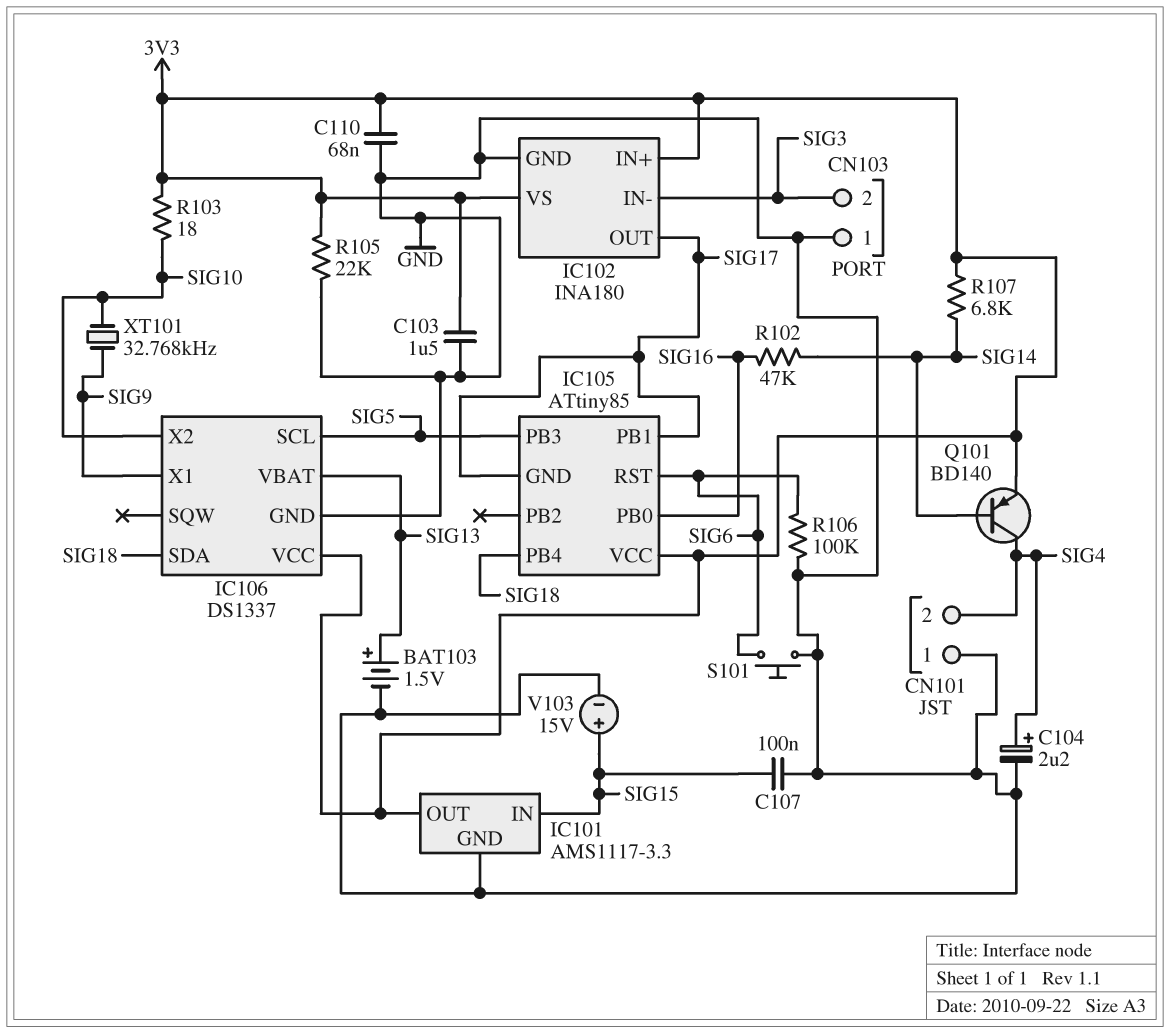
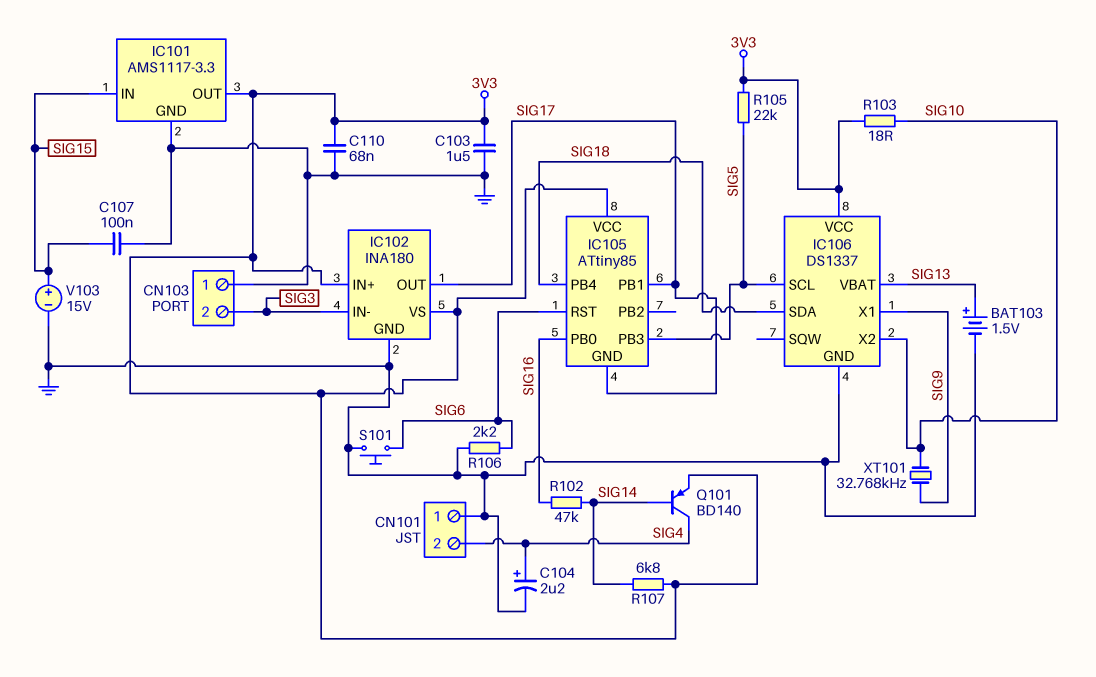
R105: 22k (3V3, GND) -> 22k (3V3, SIG5)
R106: 100k (GND, SIG6) -> 2.2k (GND, SIG6)

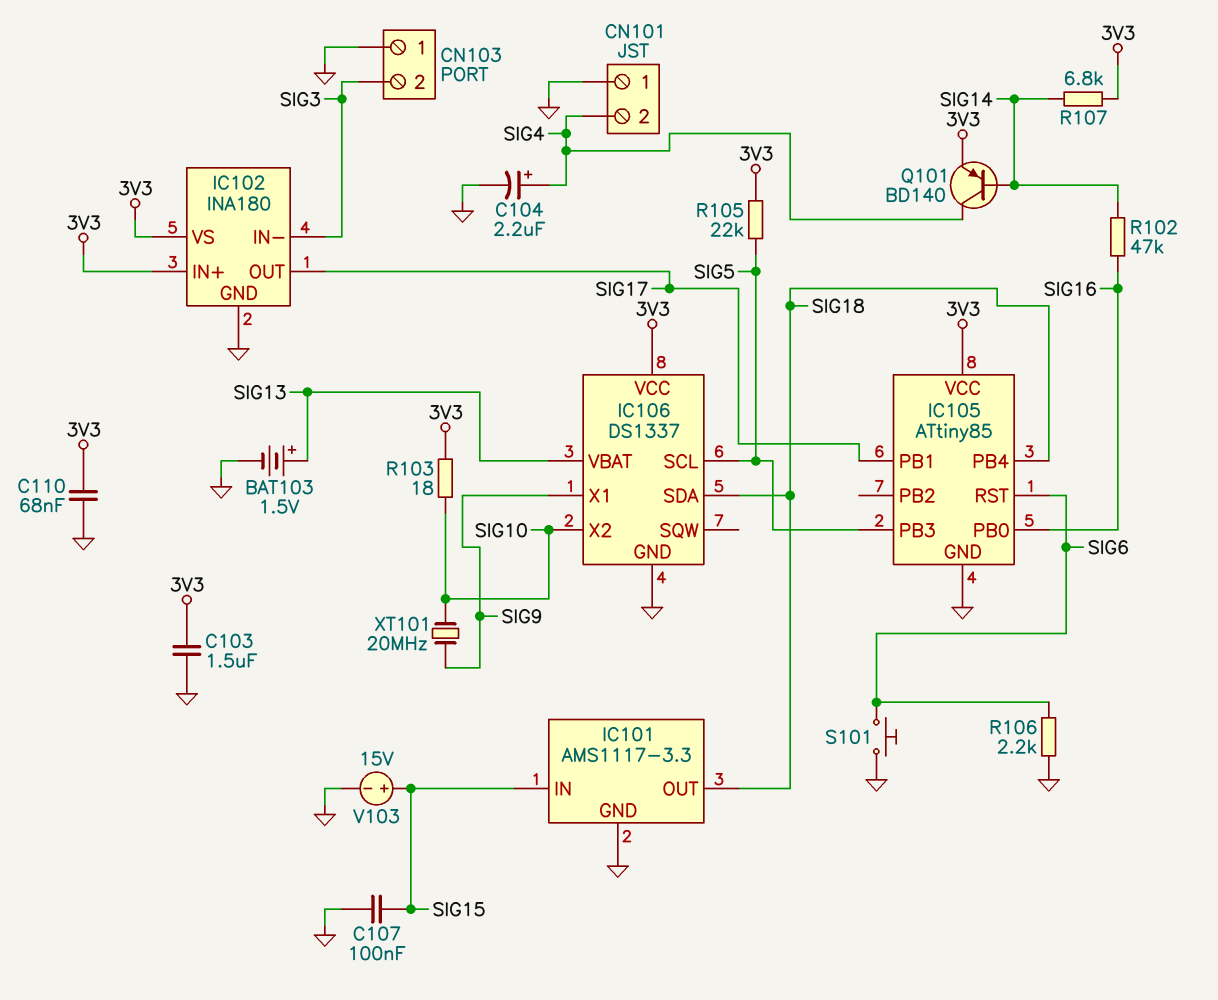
IC101 pin OUT: 3V3 -> SIG18
IC105 pin GND: SIG17 -> GND
XT101: 32.768kHz (SIG9, SIG10) -> 20MHz (SIG9, SIG10)

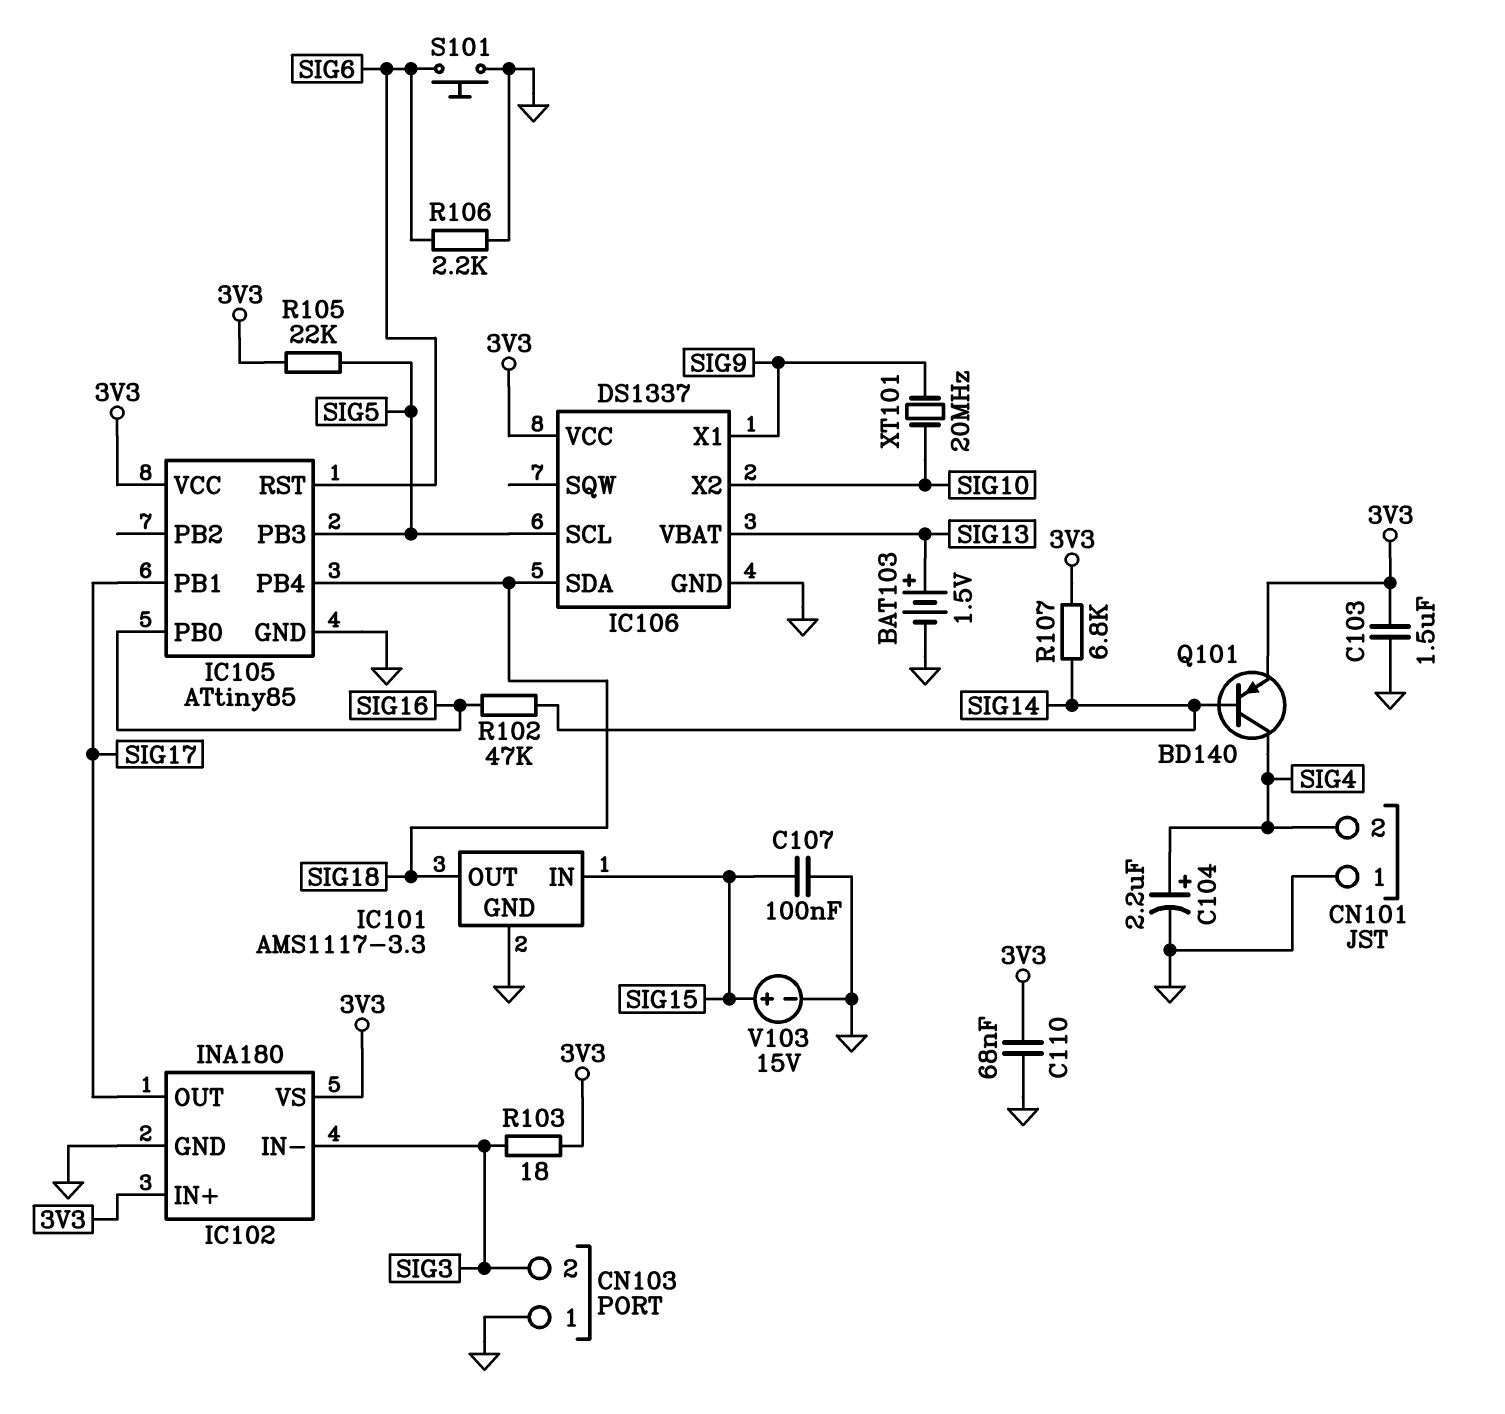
R103: 18 (3V3, SIG10) -> 18 (3V3, SIG3)

